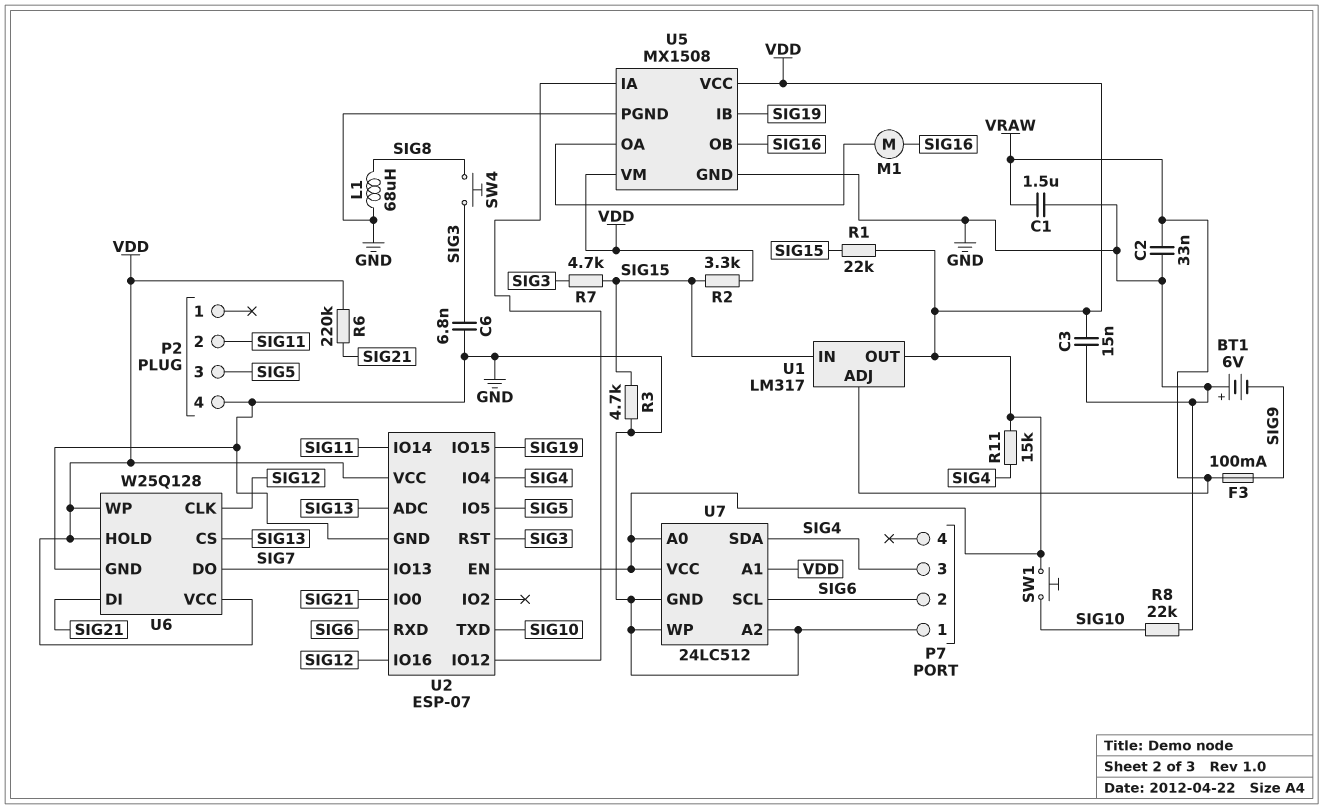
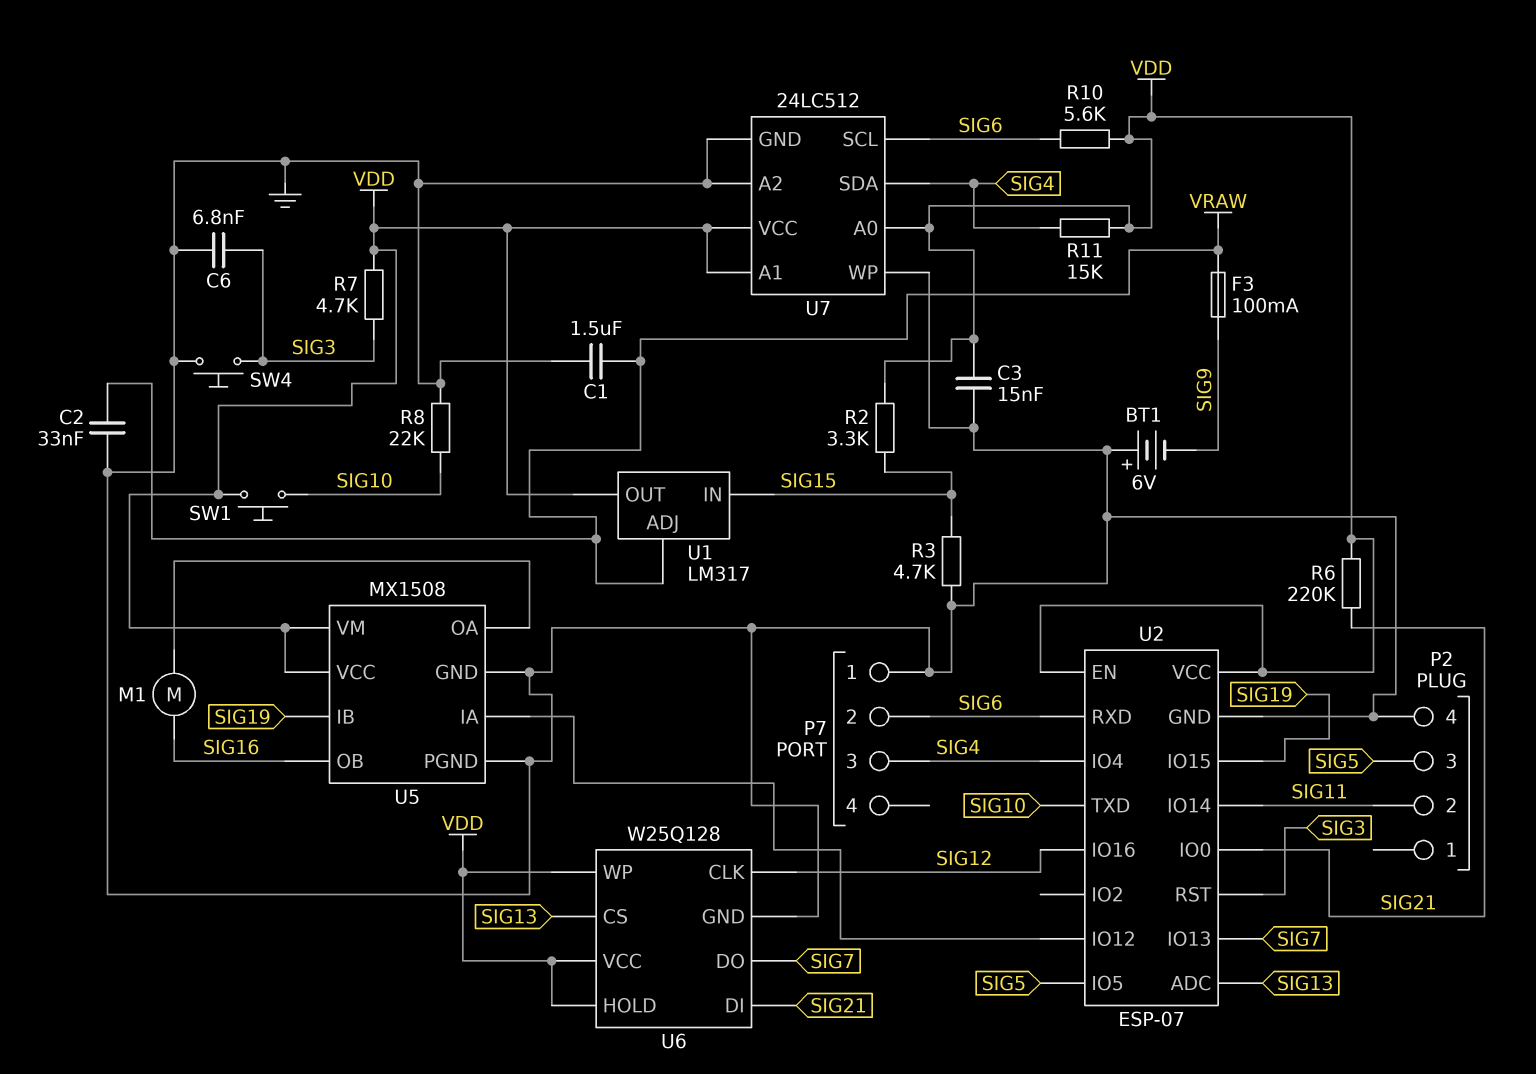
L1: 68uH (GND, SIG8) -> none
R1: 22k (SIG15, VDD) -> none
R7: 4.7k (SIG3, SIG15) -> 4.7k (SIG3, VDD)
R10: none -> 5.6k (SIG6, VDD)
SW4: button (SIG3, SIG8) -> button (GND, SIG3)

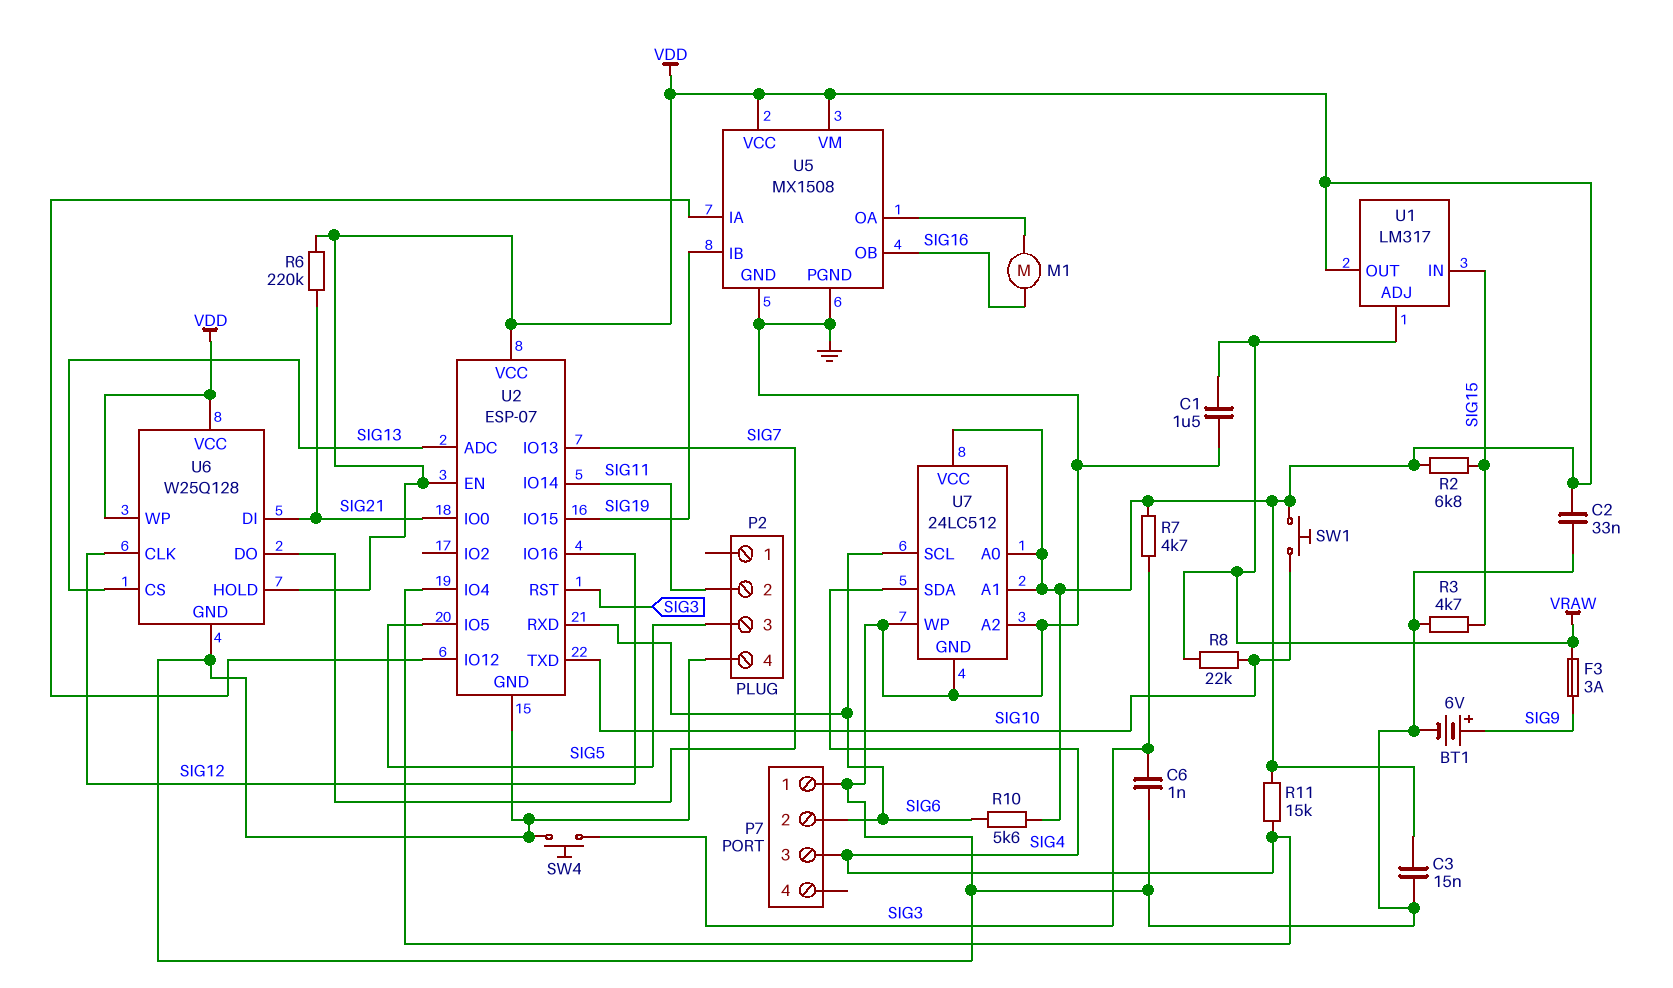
BT1: 6V (plus GND, minus SIG9) -> 6V (plus SIG9, minus GND)
C2: 33nF (GND, VRAW) -> 33nF (GND, VDD)
C6: 6.8nF (GND, SIG3) -> 1nF (GND, SIG3)
F3: 100mA (SIG9, VRAW) -> 3A (SIG9, VRAW)
R2: 3.3k (SIG15, VDD) -> 6.8k (SIG15, VDD)
R8: 22k (GND, SIG10) -> 22k (SIG10, VRAW)

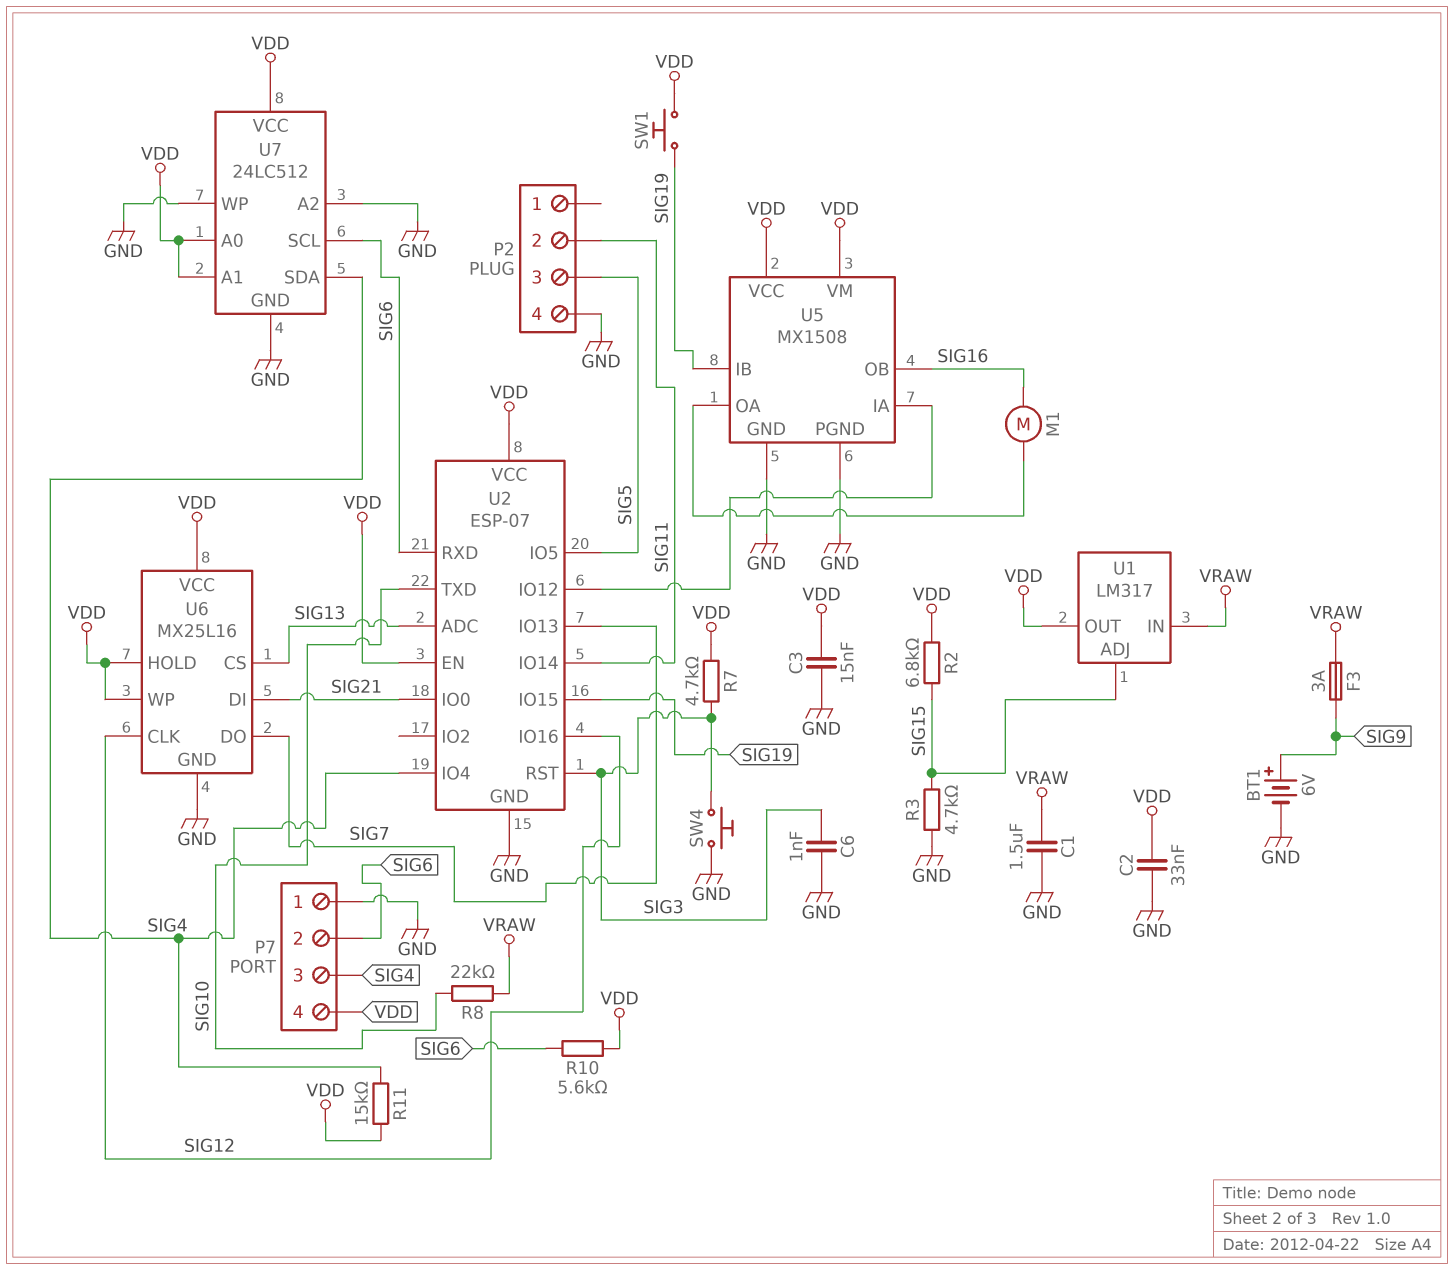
P7 pin 4: none -> VDD
R6: 220k (SIG21, VDD) -> none
SW1: button (SIG10, VDD) -> button (SIG19, VDD)
U1 pin ADJ: VRAW -> SIG15
U1 pin IN: SIG15 -> VRAW
U6: W25Q128 -> MX25L16

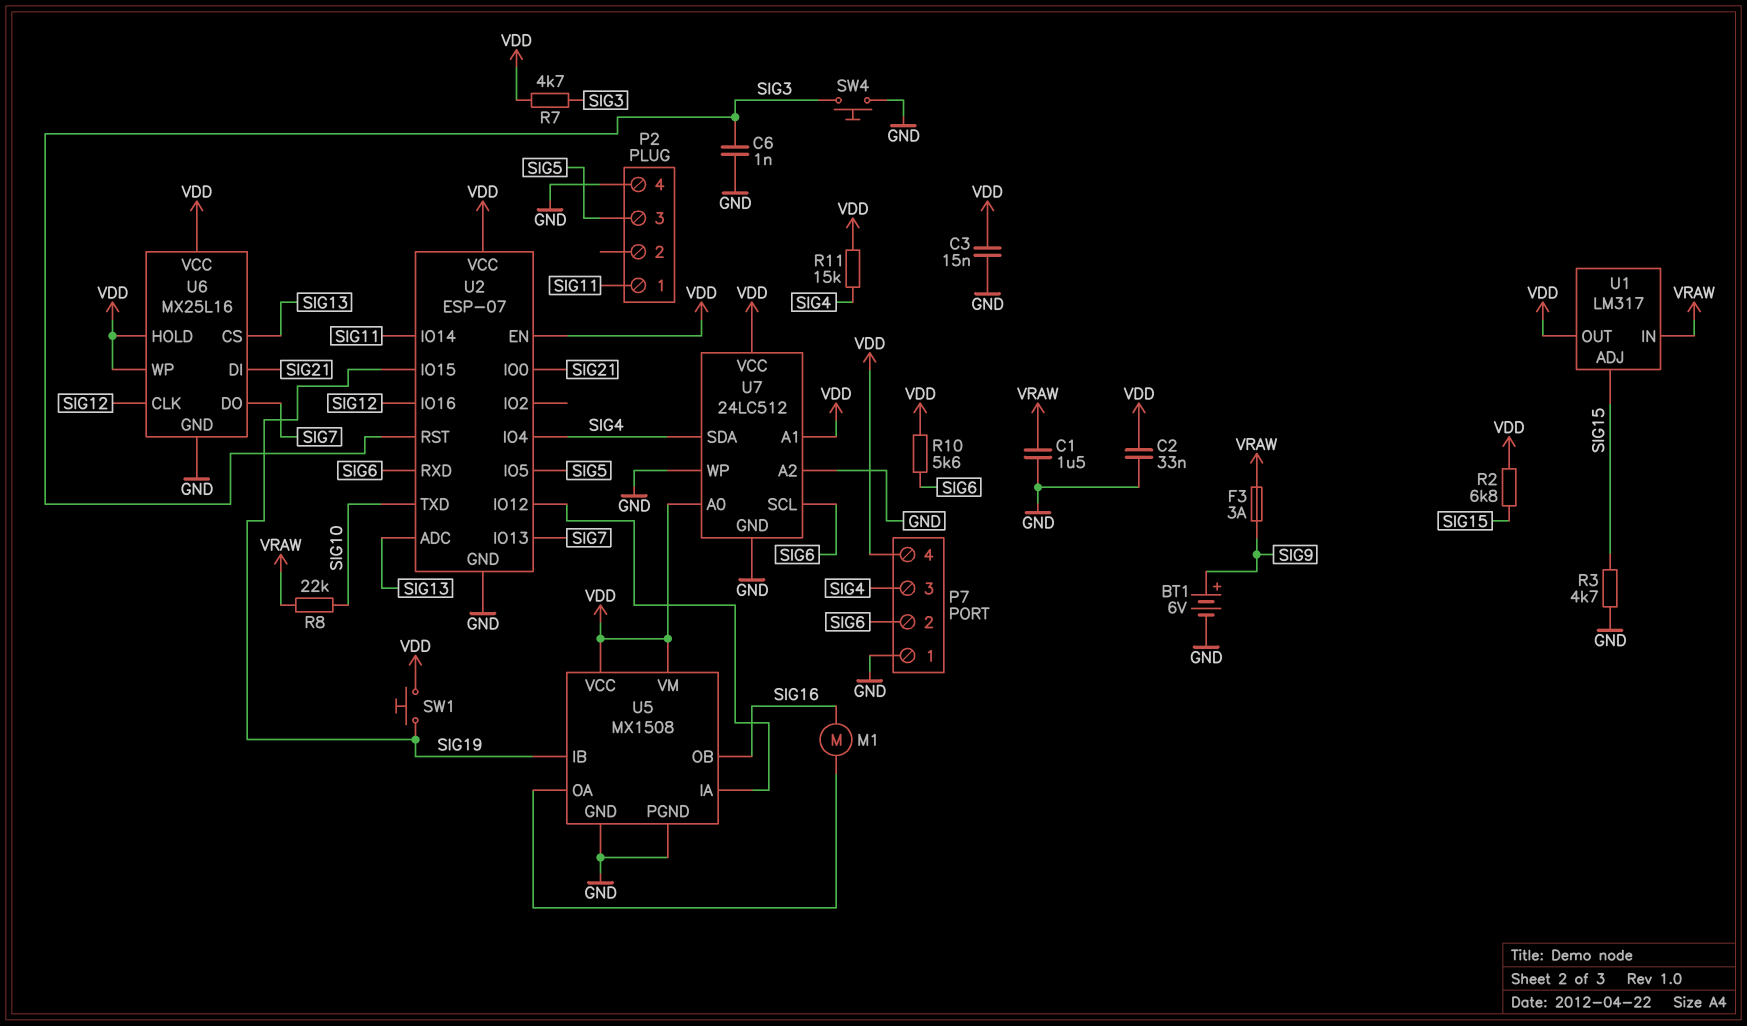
P2 pin 1: none -> SIG11
P2 pin 2: SIG11 -> none

